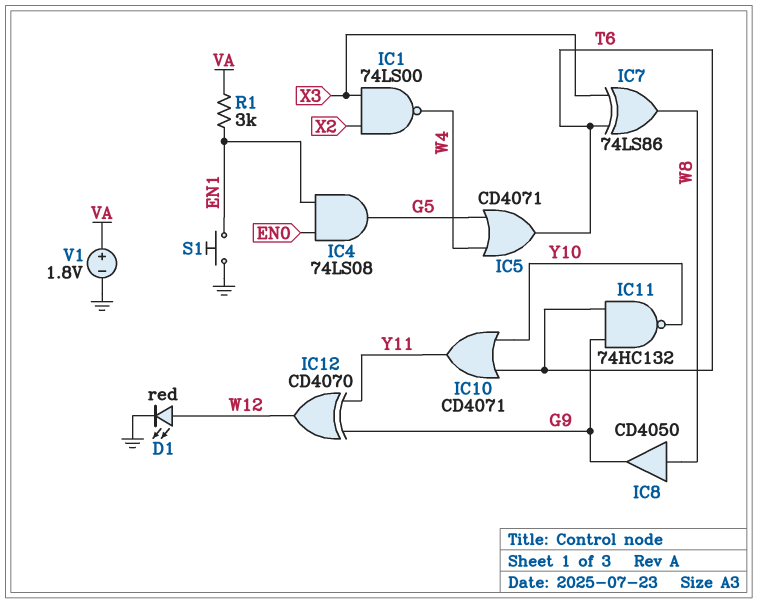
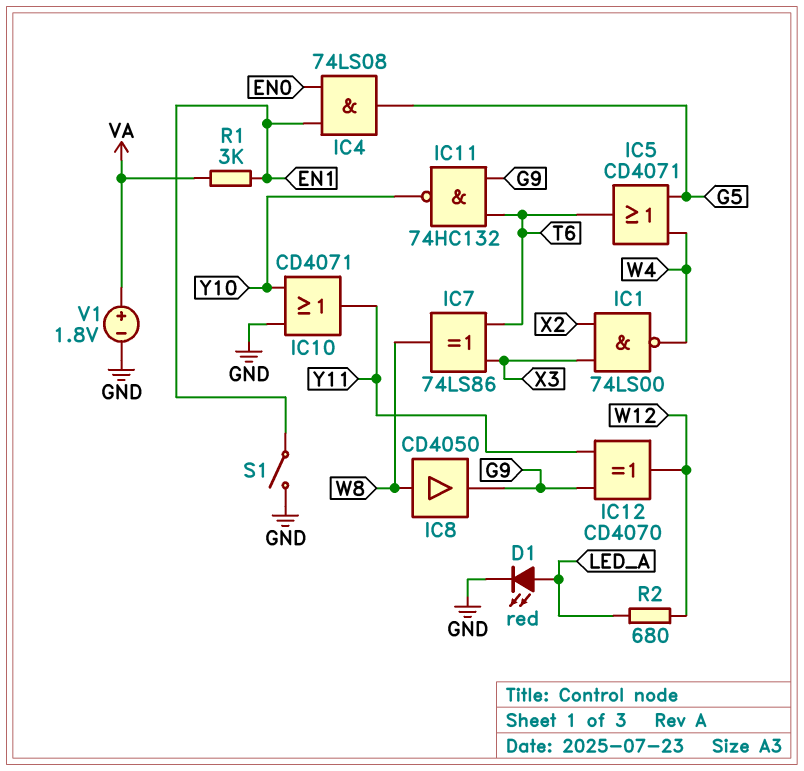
D1: LED red (A W12, K GND) -> LED red (A LED_A, K GND)
IC10: OR CD4071 (in T6, in Y10, out Y11) -> OR CD4071 (in GND, in Y10, out Y11)
R2: none -> 680 (LED_A, W12)
S1: button (EN1, GND) -> switch (EN1, GND)

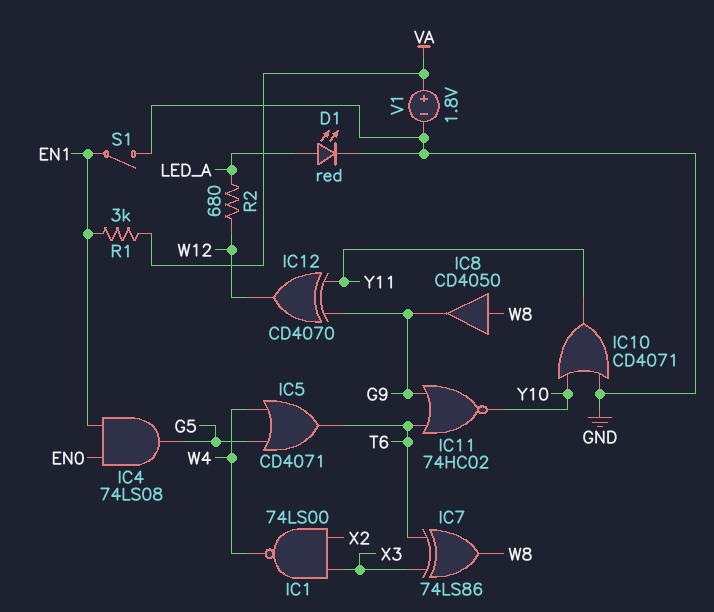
IC11: NAND 74HC132 (in G9, in T6, out Y10) -> NOR 74HC02 (in G9, in T6, out Y10)

